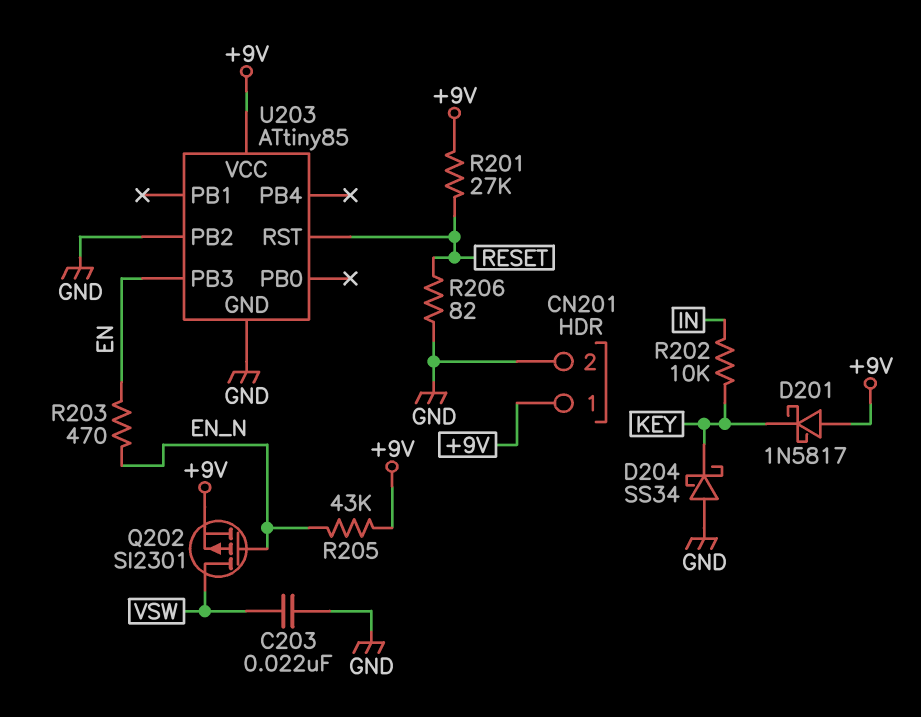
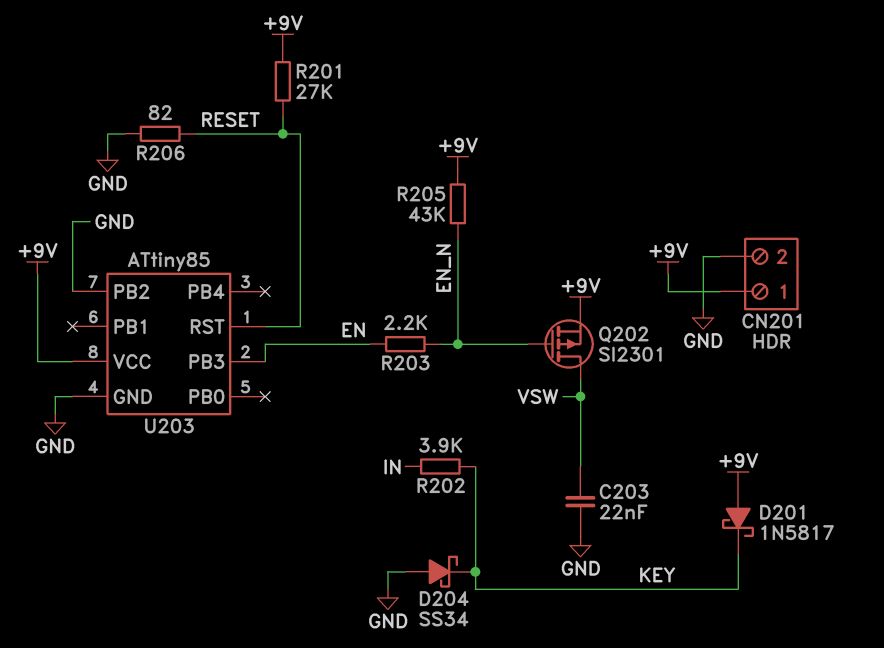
R202: 10k (IN, KEY) -> 3.9k (IN, KEY)
R203: 470 (EN, EN_N) -> 2.2k (EN, EN_N)

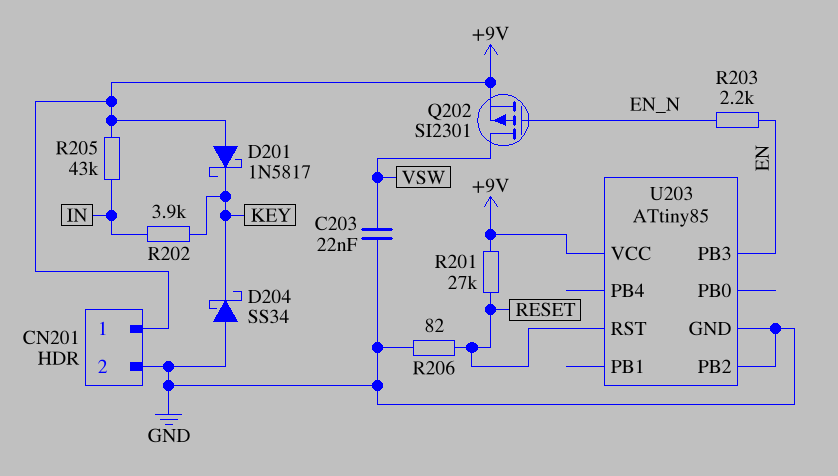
R205: 43k (+9V, EN_N) -> 43k (+9V, IN)

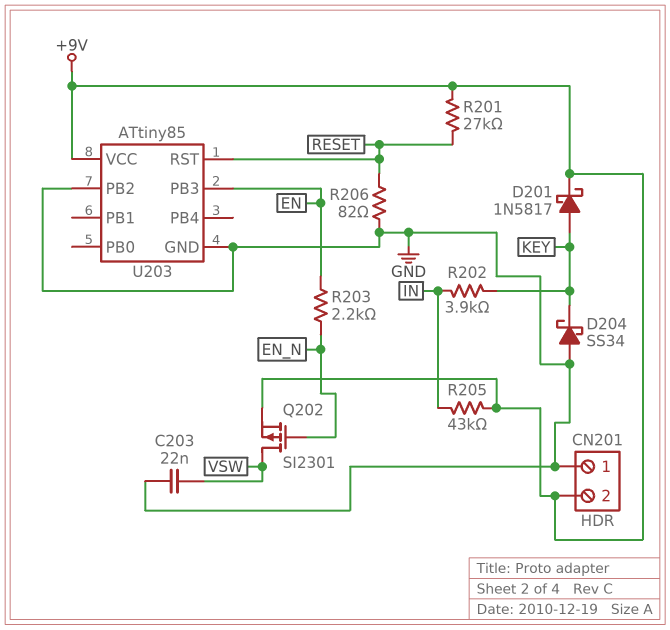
CN201 pin 1: +9V -> GND
CN201 pin 2: GND -> +9V
D201: schottky 1N5817 (A +9V, K KEY) -> schottky 1N5817 (A KEY, K +9V)

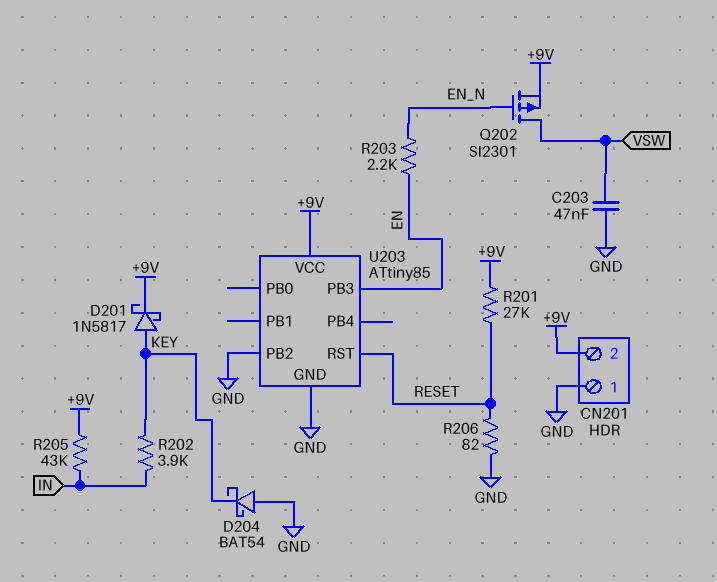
C203: 22nF (GND, VSW) -> 47nF (GND, VSW)
D204: schottky SS34 (A GND, K KEY) -> schottky BAT54 (A GND, K KEY)

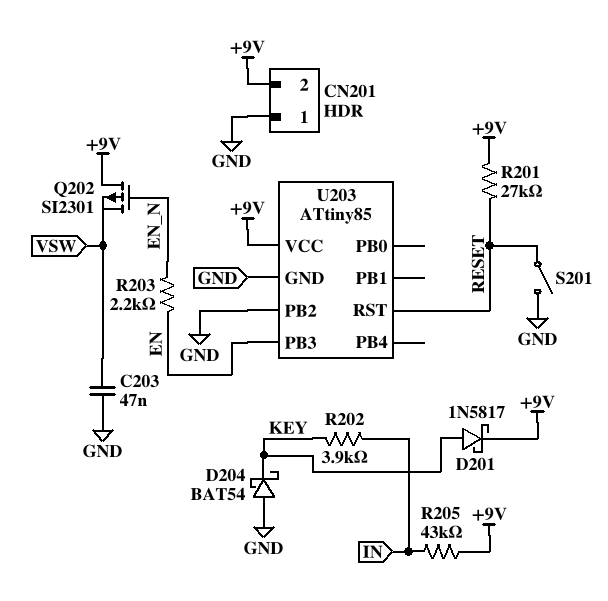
Q202: PMOS SI2301 (G EN_N, D VSW, S +9V) -> PMOS SI2301 (G EN_N, D +9V, S VSW)
R206: 82 (GND, RESET) -> none
S201: none -> switch (GND, RESET)

